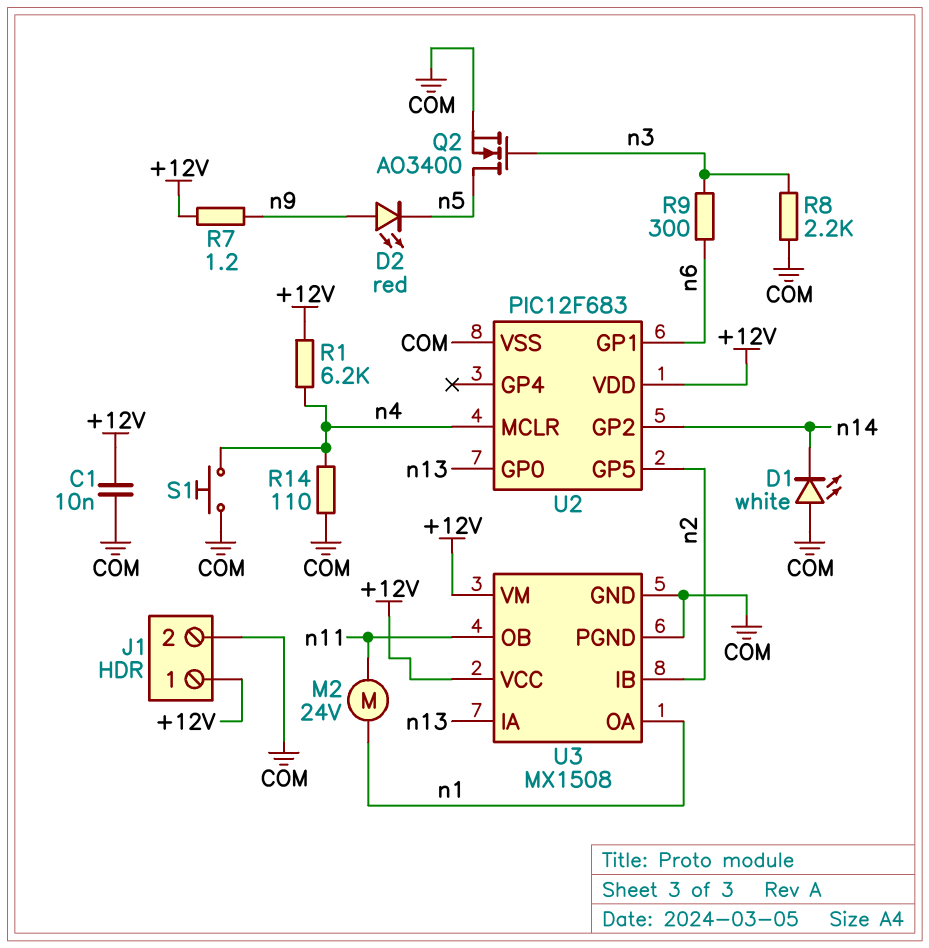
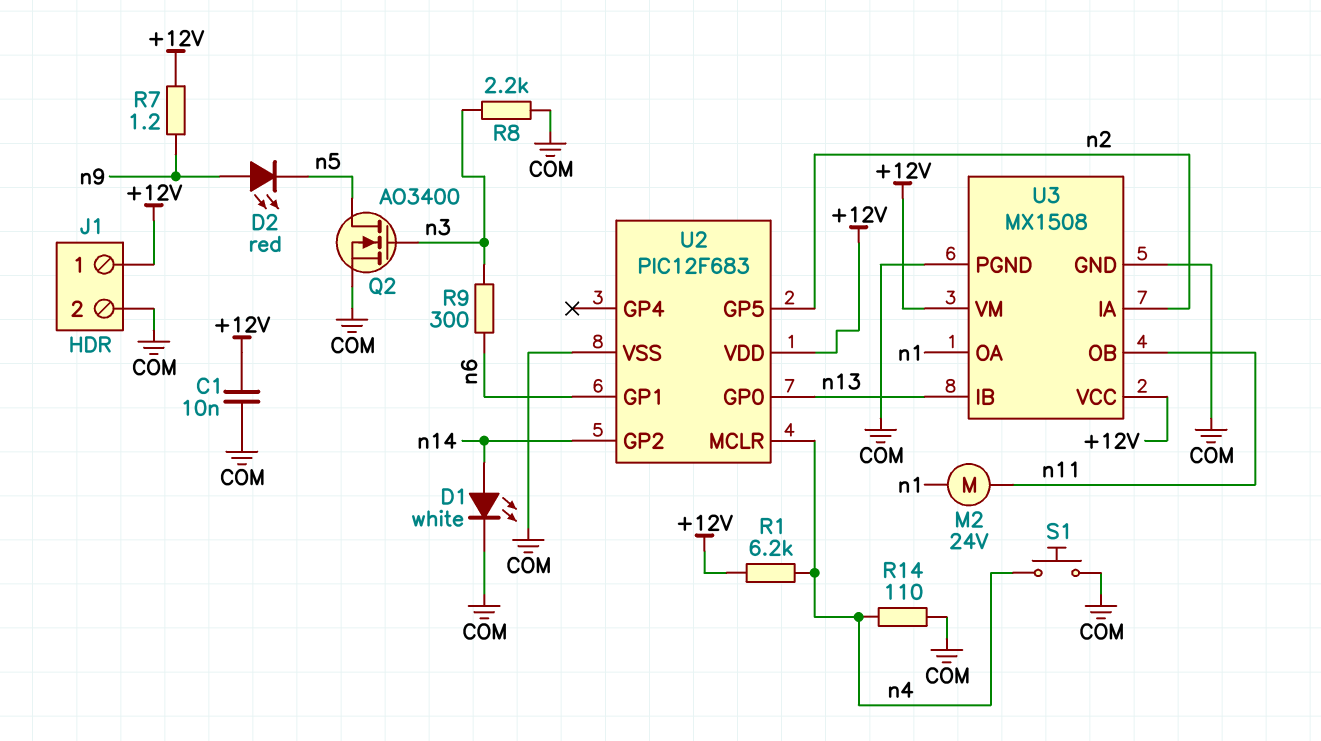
D1: LED white (A COM, K n14) -> LED white (A n14, K COM)
U3 pin IA: n13 -> n2
U3 pin IB: n2 -> n13

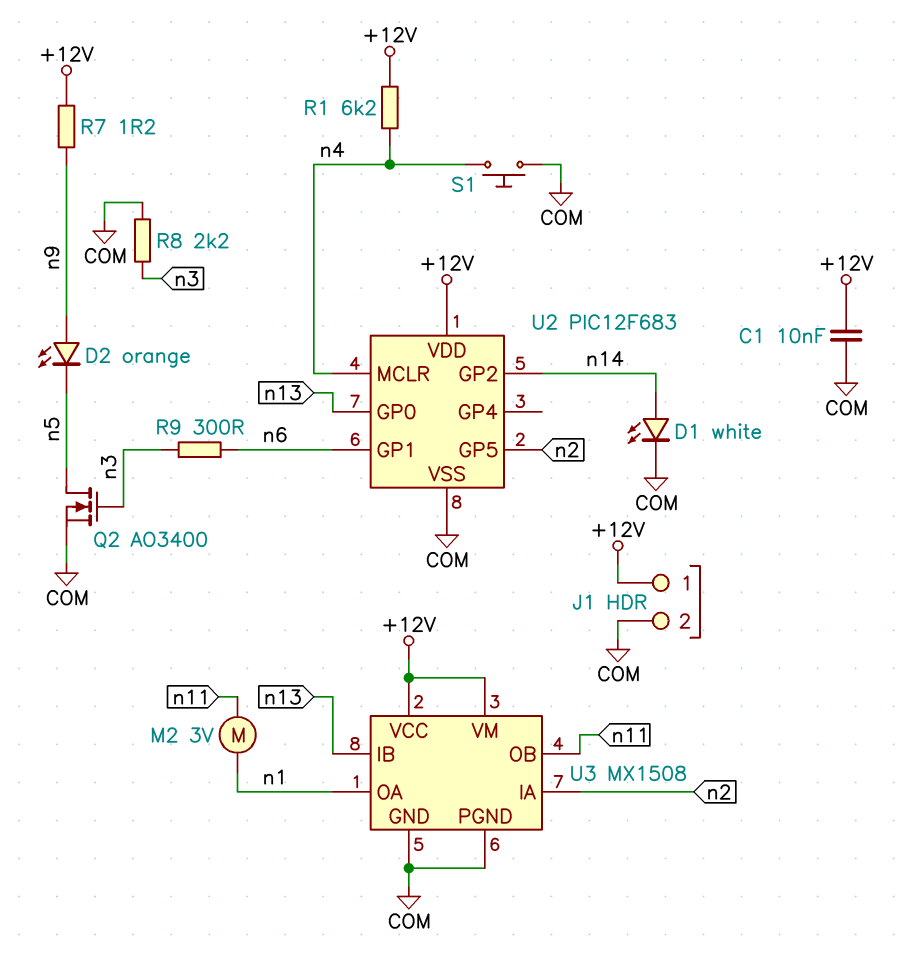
D2: LED red (A n9, K n5) -> LED orange (A n9, K n5)
M2: motor 24V (n1, n11) -> motor 3V (n1, n11)
R14: 110 (COM, n4) -> none

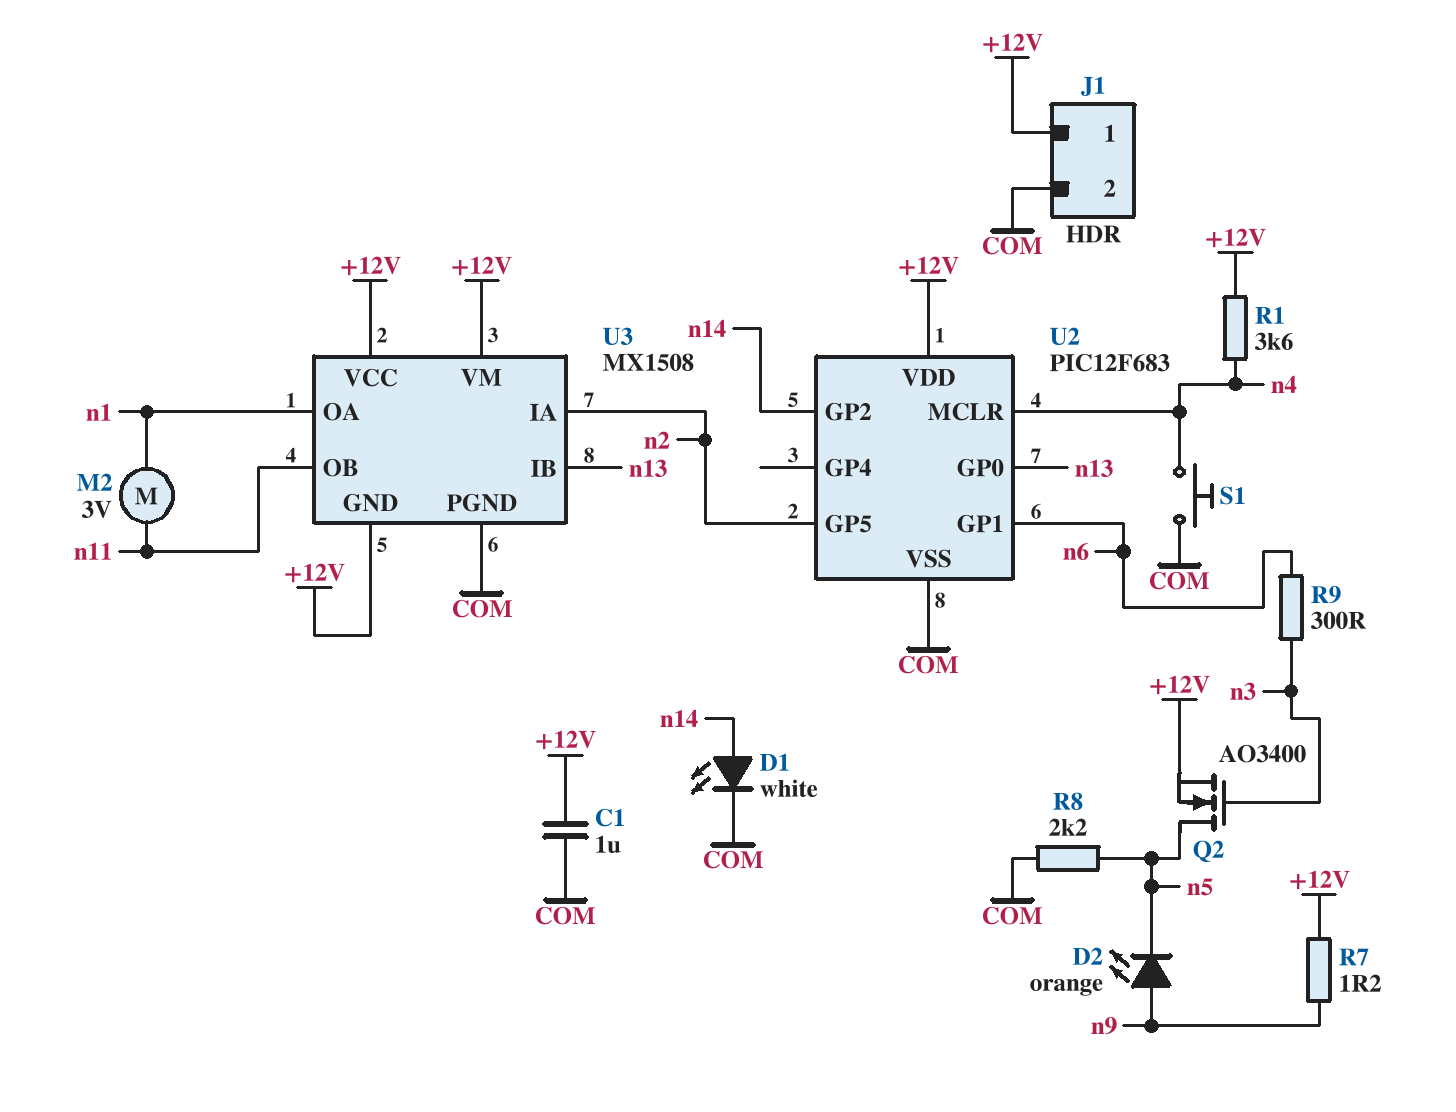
C1: 10nF (+12V, COM) -> 1uF (+12V, COM)
Q2: NMOS AO3400 (G n3, D n5, S COM) -> NMOS AO3400 (G n3, D n5, S +12V)
R1: 6.2k (+12V, n4) -> 3.6k (+12V, n4)
R8: 2.2k (COM, n3) -> 2.2k (COM, n5)
U3 pin GND: COM -> +12V

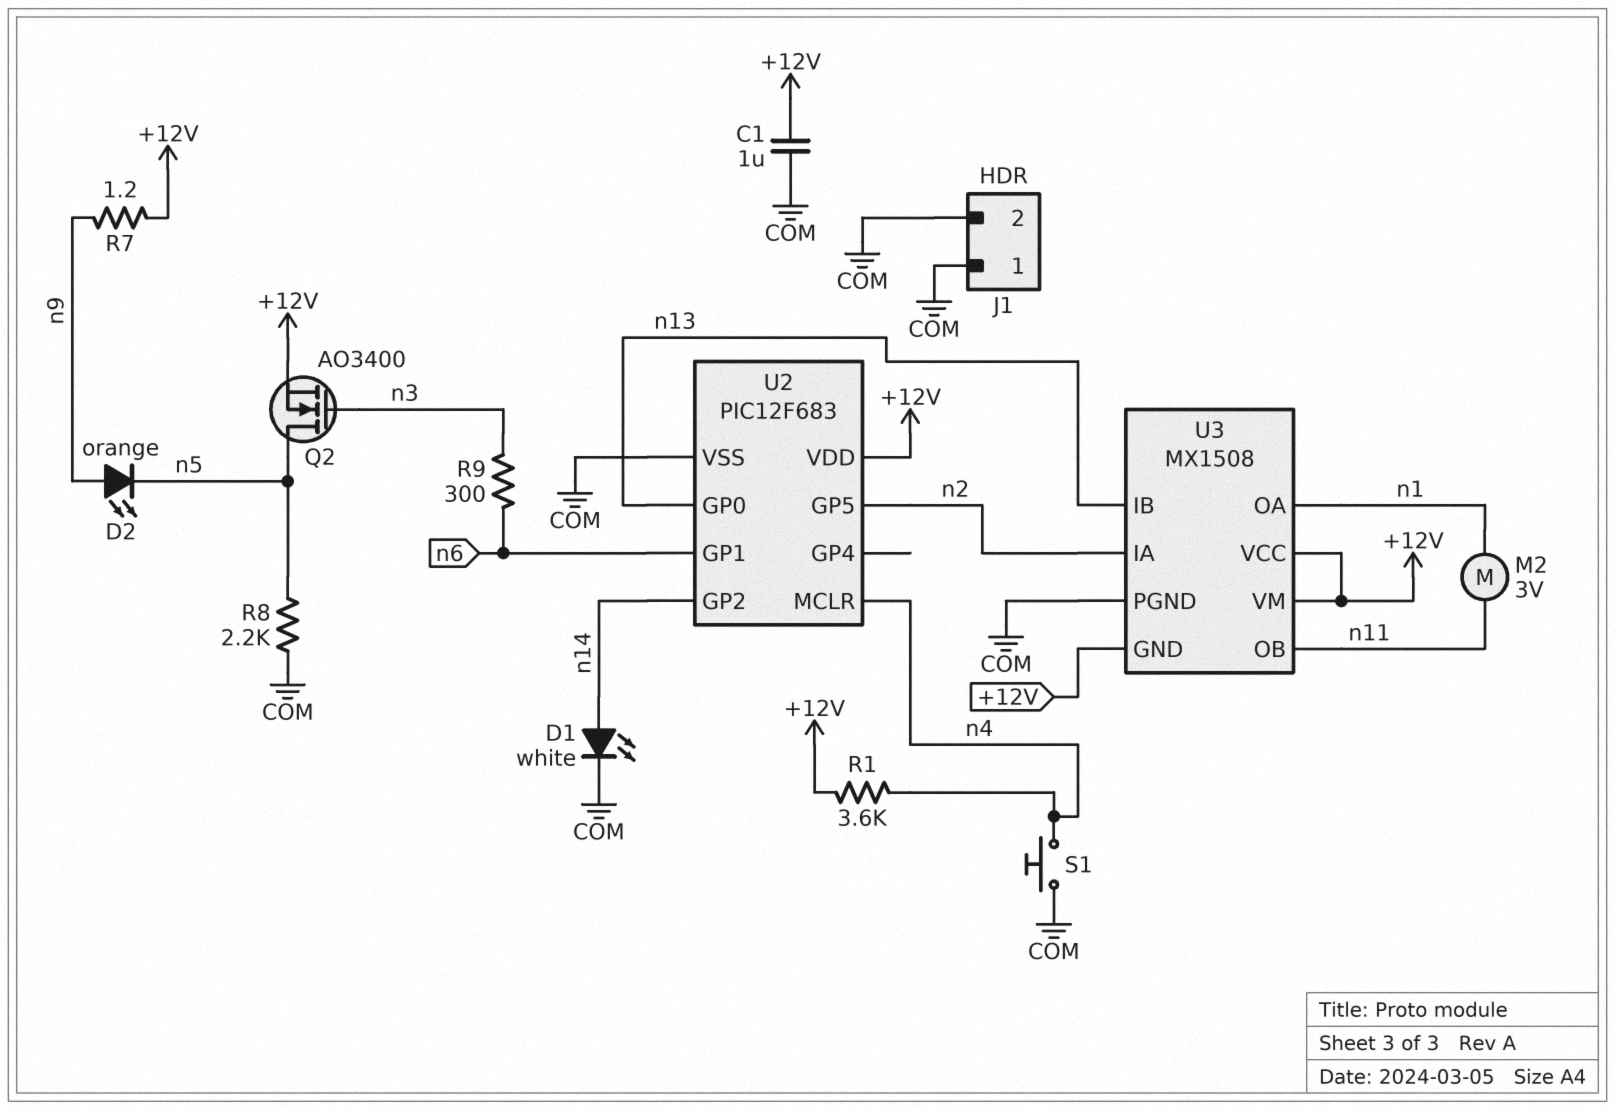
J1 pin 1: +12V -> COM

